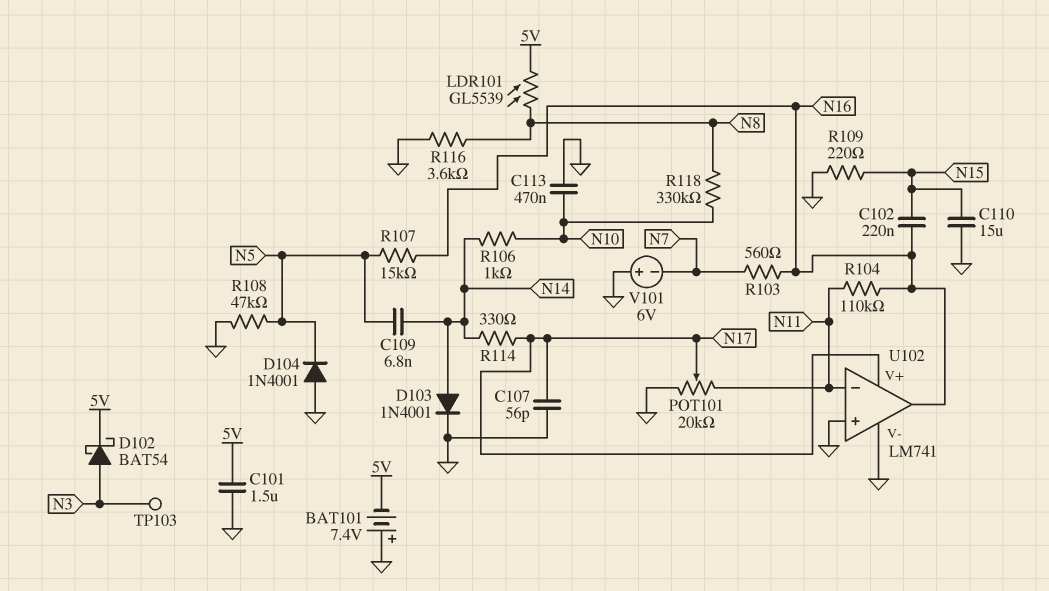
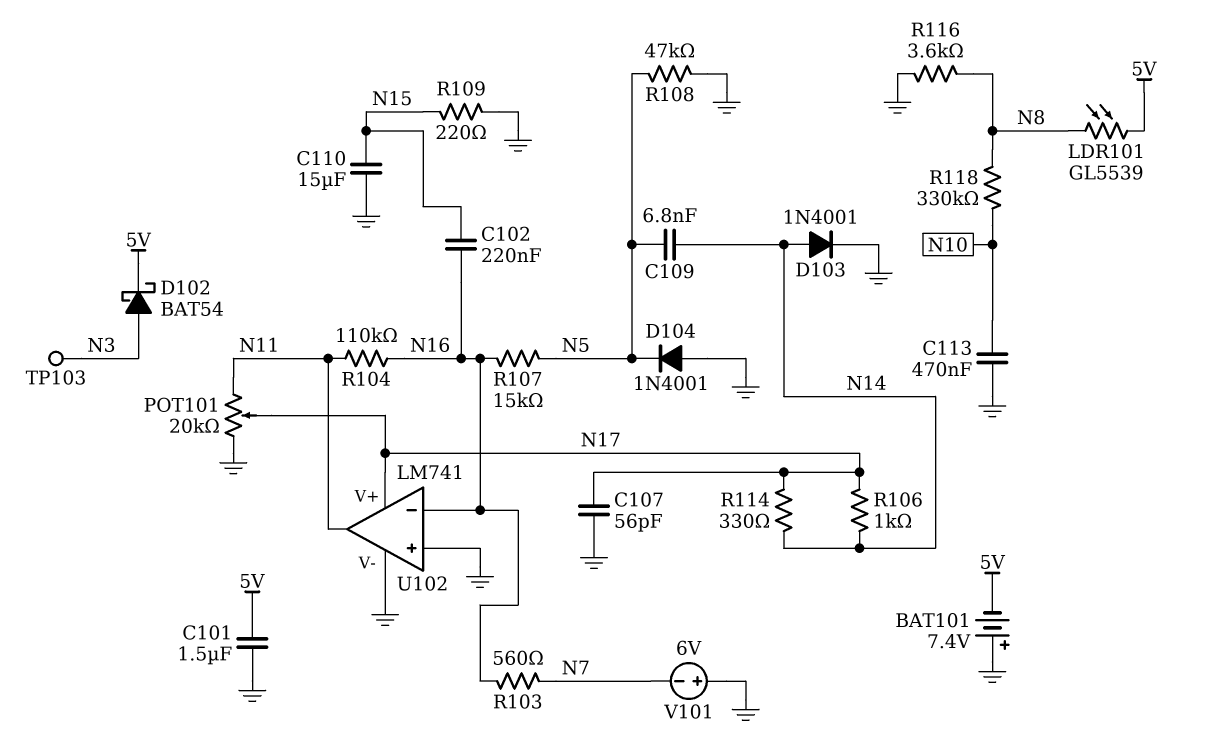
R106: 1k (N10, N14) -> 1k (N14, N17)
U102 pin in-: N11 -> N16
U102 pin out: N16 -> N11

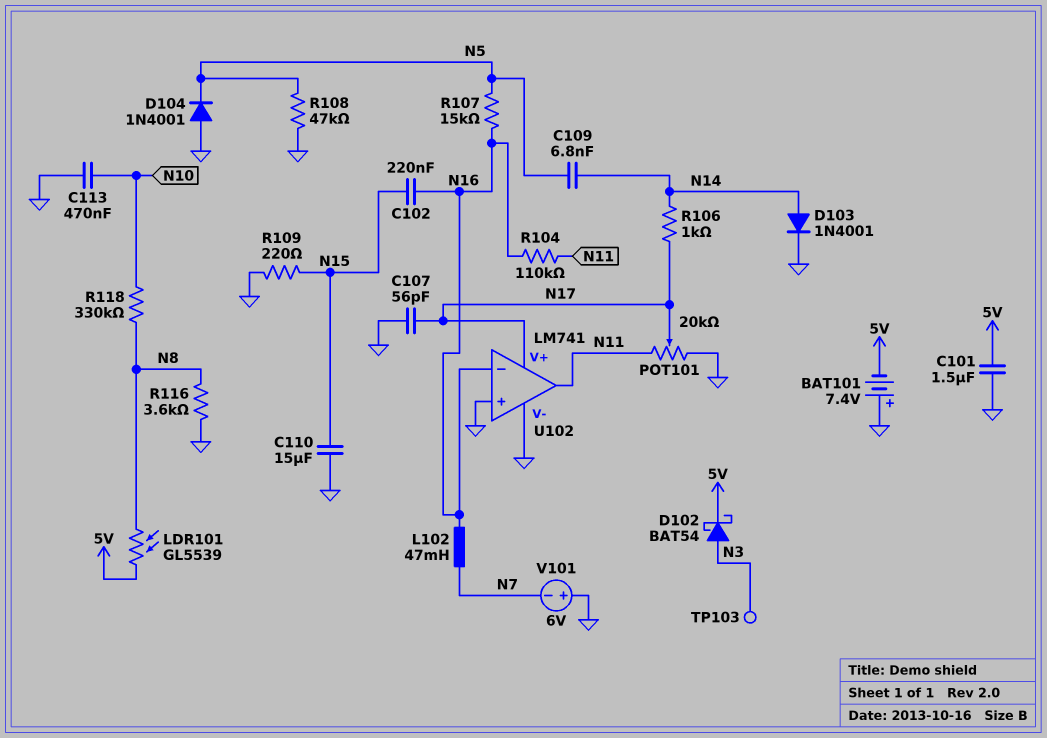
L102: none -> 47mH (N7, N16)
R103: 560 (N7, N16) -> none
R114: 330 (N14, N17) -> none

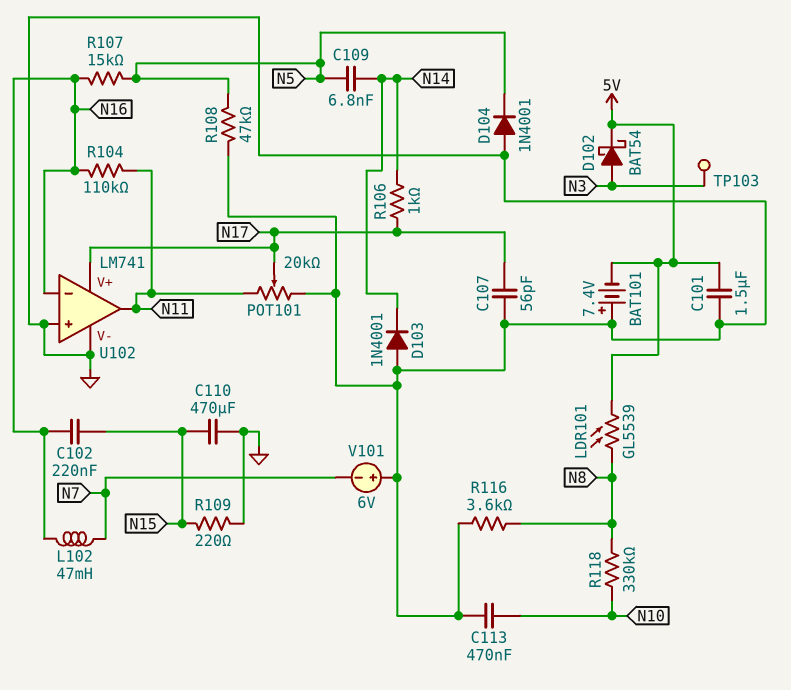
C110: 15uF (GND, N15) -> 470uF (GND, N15)
D103: diode 1N4001 (A N14, K GND) -> diode 1N4001 (A GND, K N14)

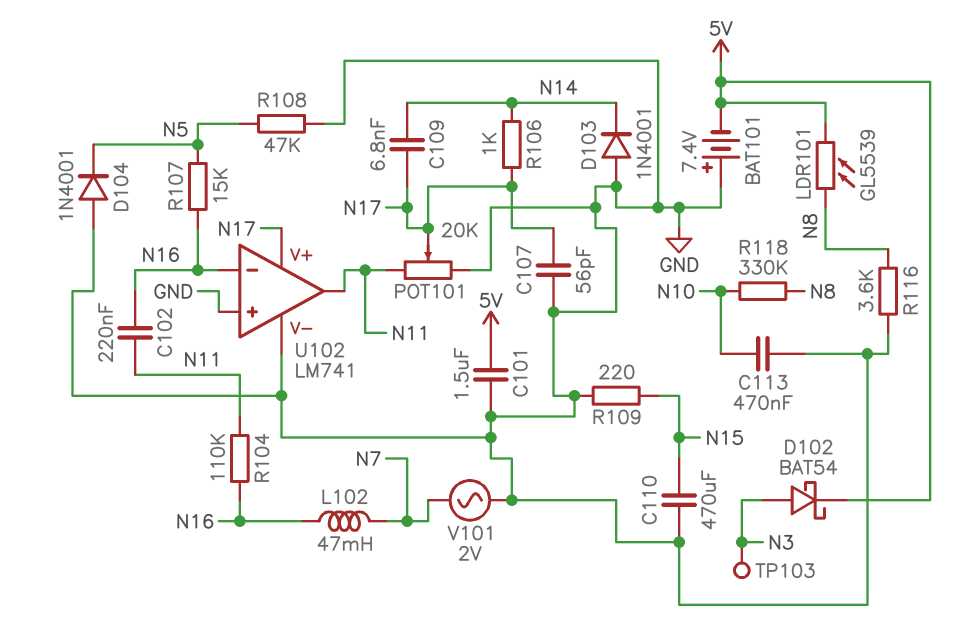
C102: 220nF (N15, N16) -> 220nF (N11, N16)
C109: 6.8nF (N5, N14) -> 6.8nF (N14, N17)
V101: 6V (plus GND, minus N7) -> AC 2V (GND, N7)

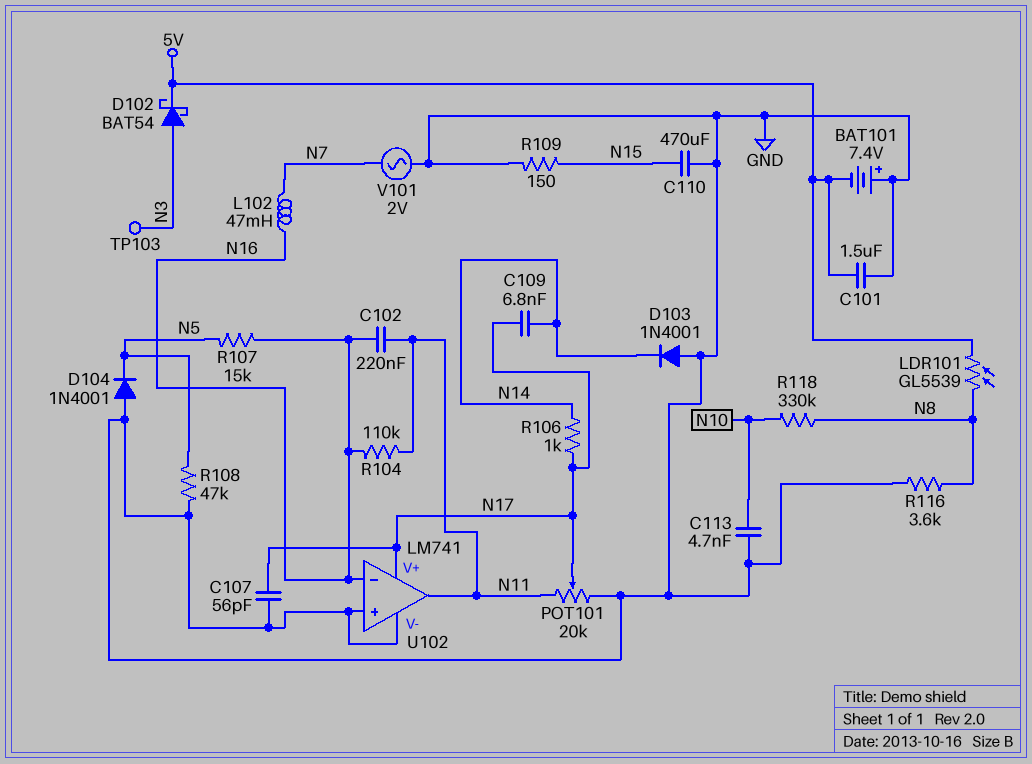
C113: 470nF (GND, N10) -> 4.7nF (GND, N10)
R109: 220 (GND, N15) -> 150 (GND, N15)

